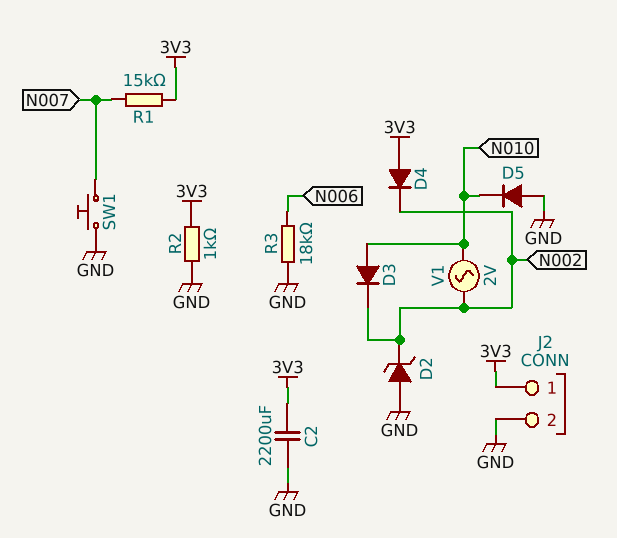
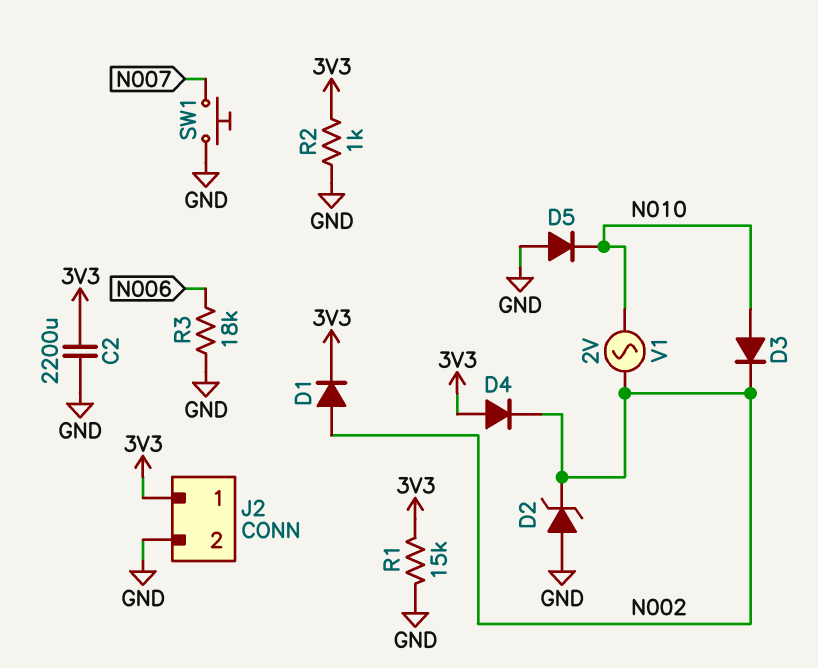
D1: none -> diode (A N002, K 3V3)
R1: 15k (3V3, N007) -> 15k (3V3, GND)

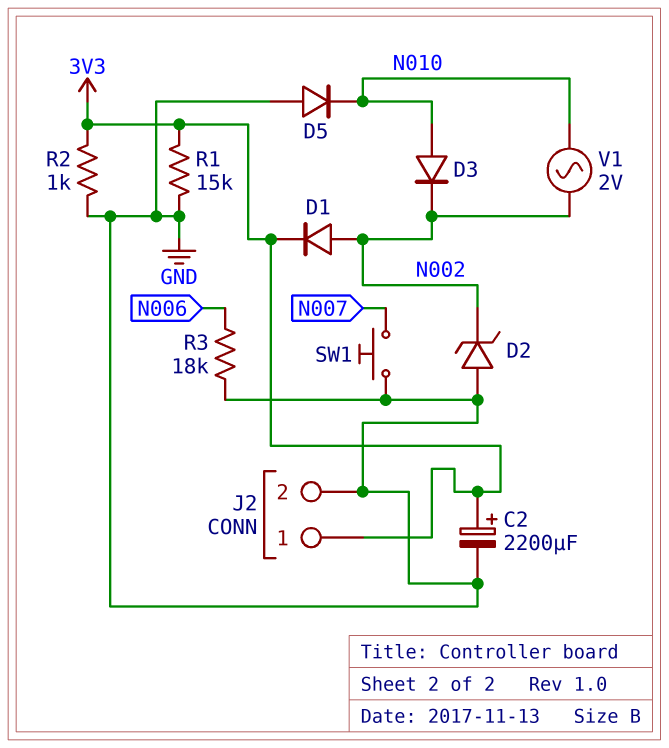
C2: 2200uF (3V3, GND) -> 2200uF (plus 3V3, minus GND)
D4: diode (A 3V3, K N002) -> none

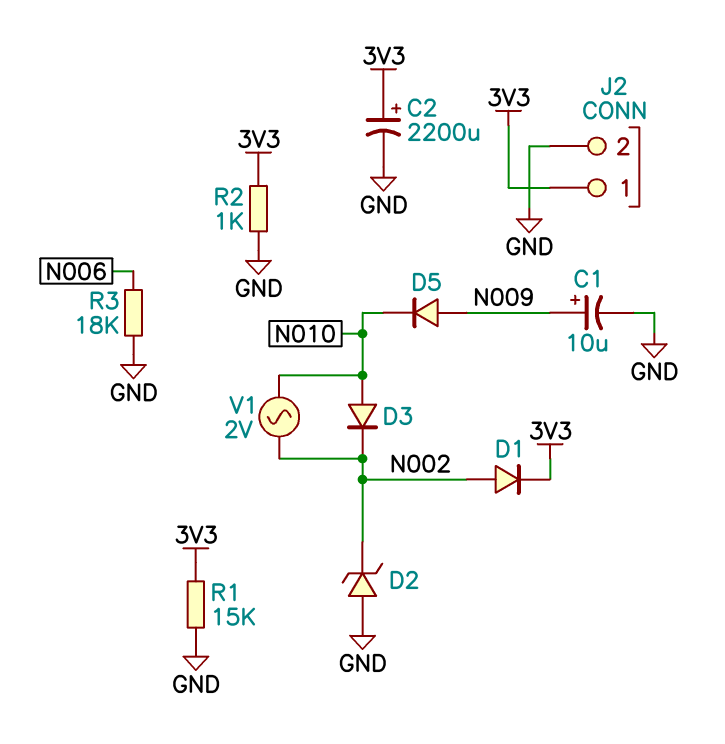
C1: none -> 10uF (plus N009, minus GND)
D5: diode (A GND, K N010) -> diode (A N009, K N010)
SW1: button (GND, N007) -> none

